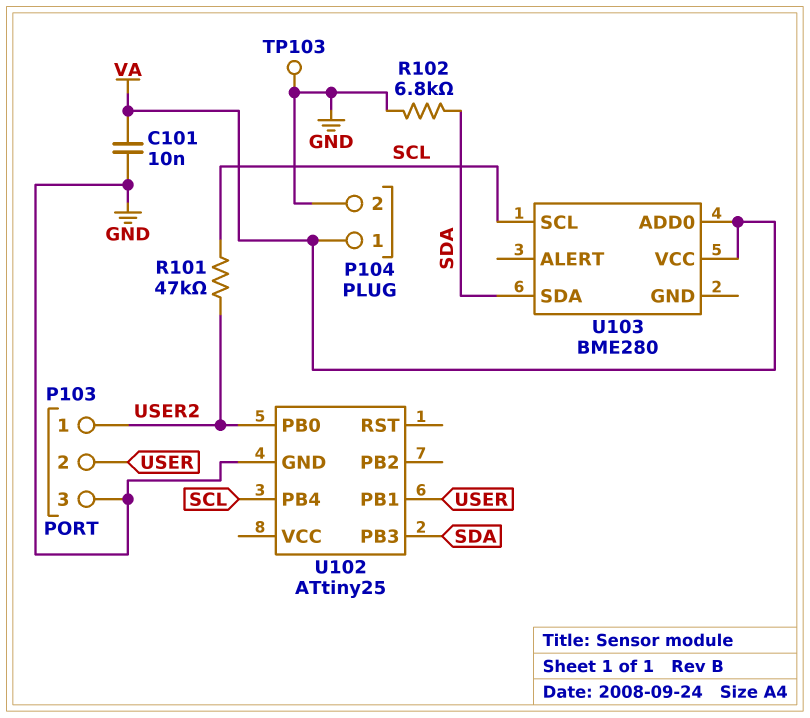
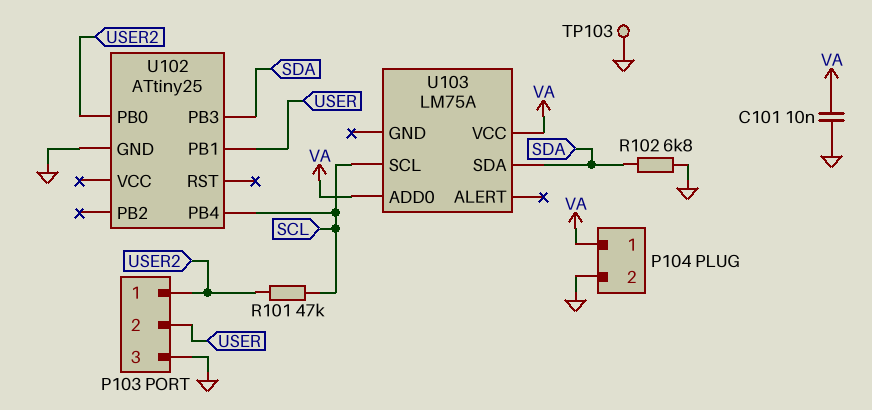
U103: BME280 -> LM75A

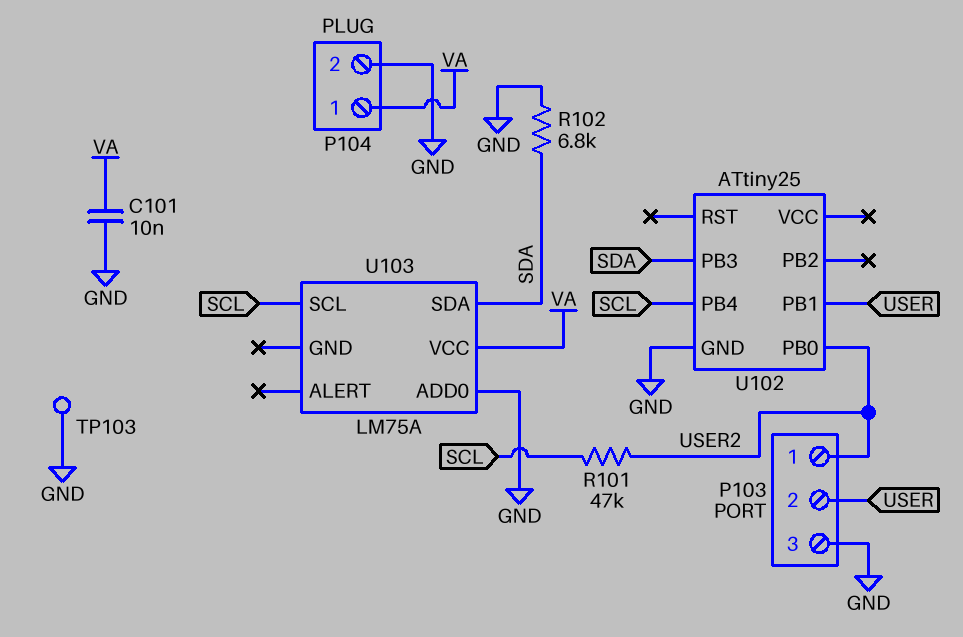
U103 pin ADD0: VA -> GND

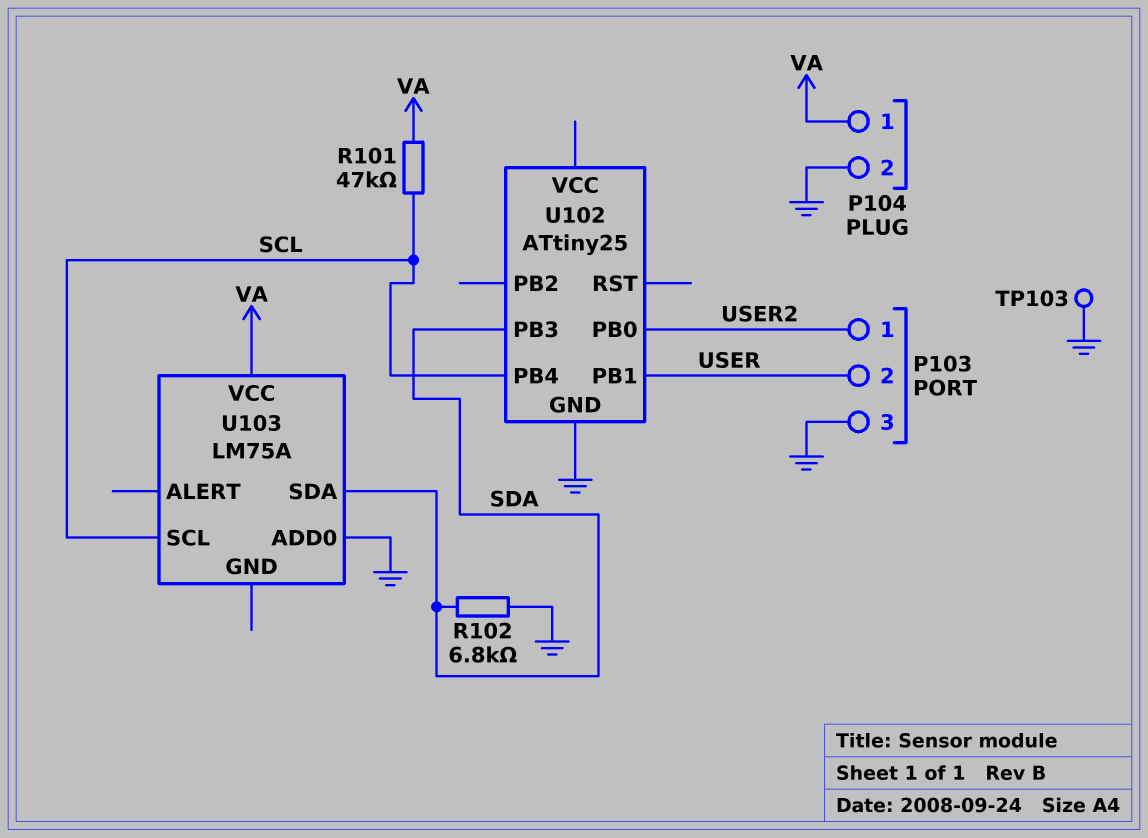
C101: 10nF (GND, VA) -> none
R101: 47k (SCL, USER2) -> 47k (SCL, VA)

